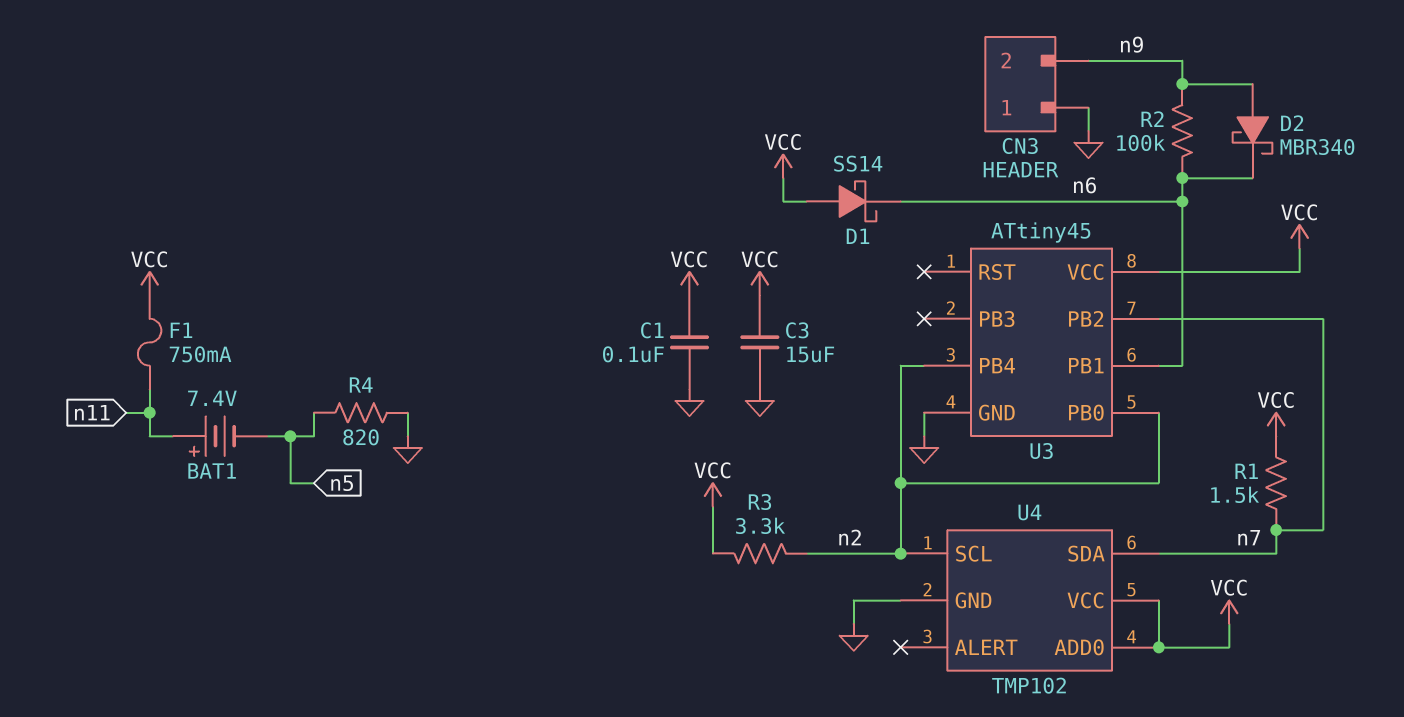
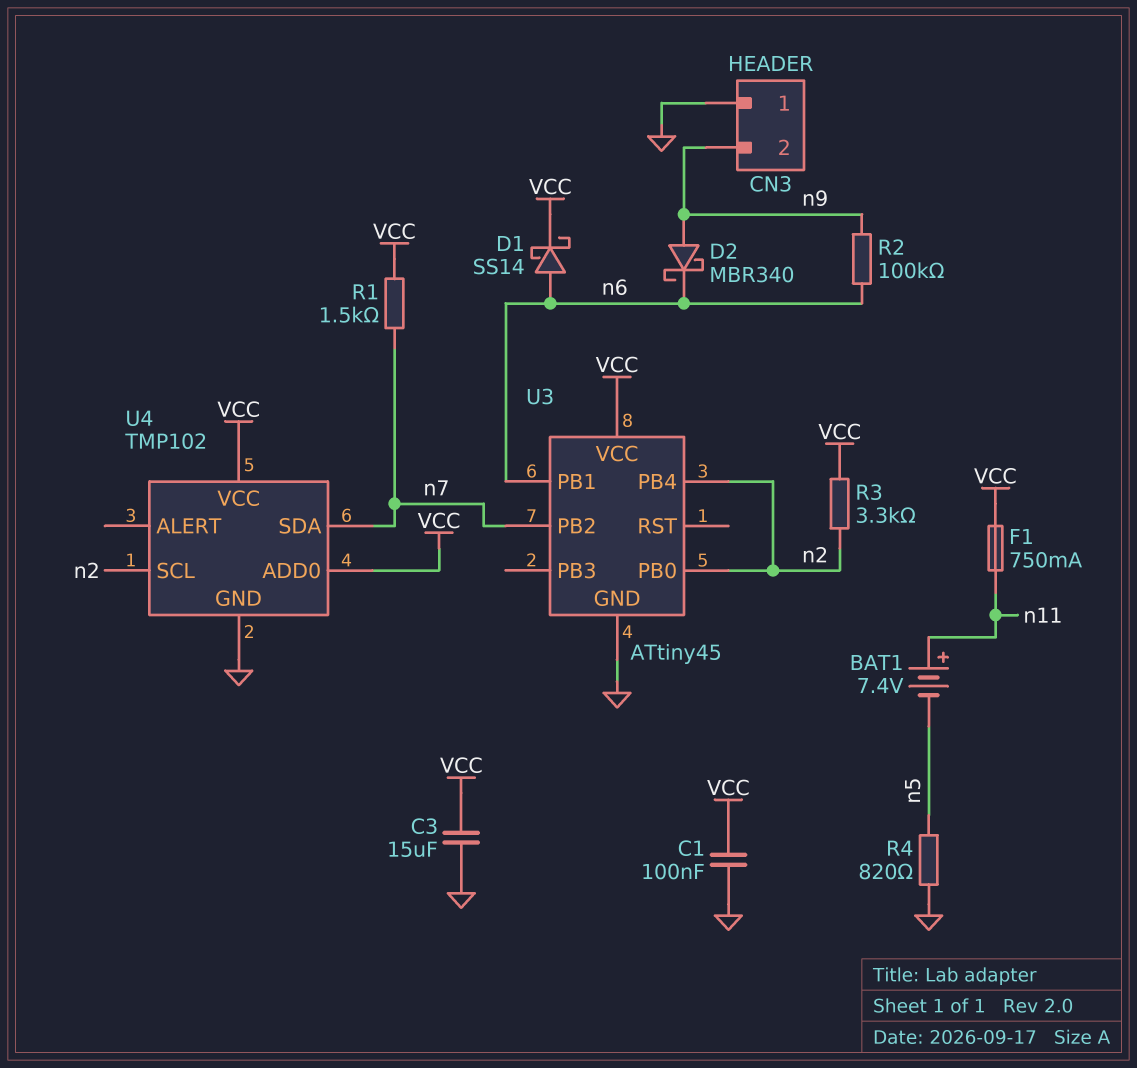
D1: schottky SS14 (A VCC, K n6) -> schottky SS14 (A n6, K VCC)

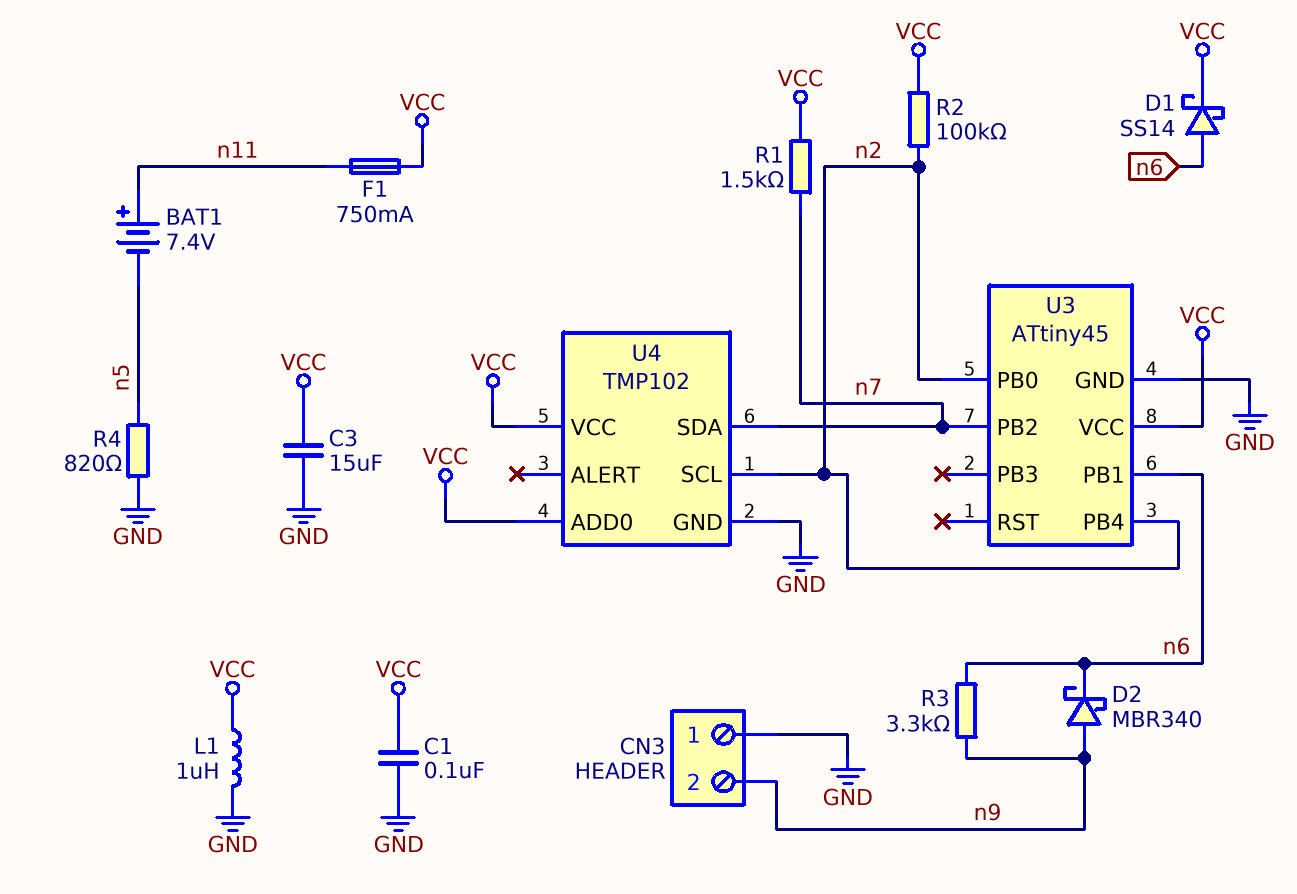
L1: none -> 1uH (GND, VCC)
R2: 100k (n6, n9) -> 100k (VCC, n2)
R3: 3.3k (VCC, n2) -> 3.3k (n6, n9)

